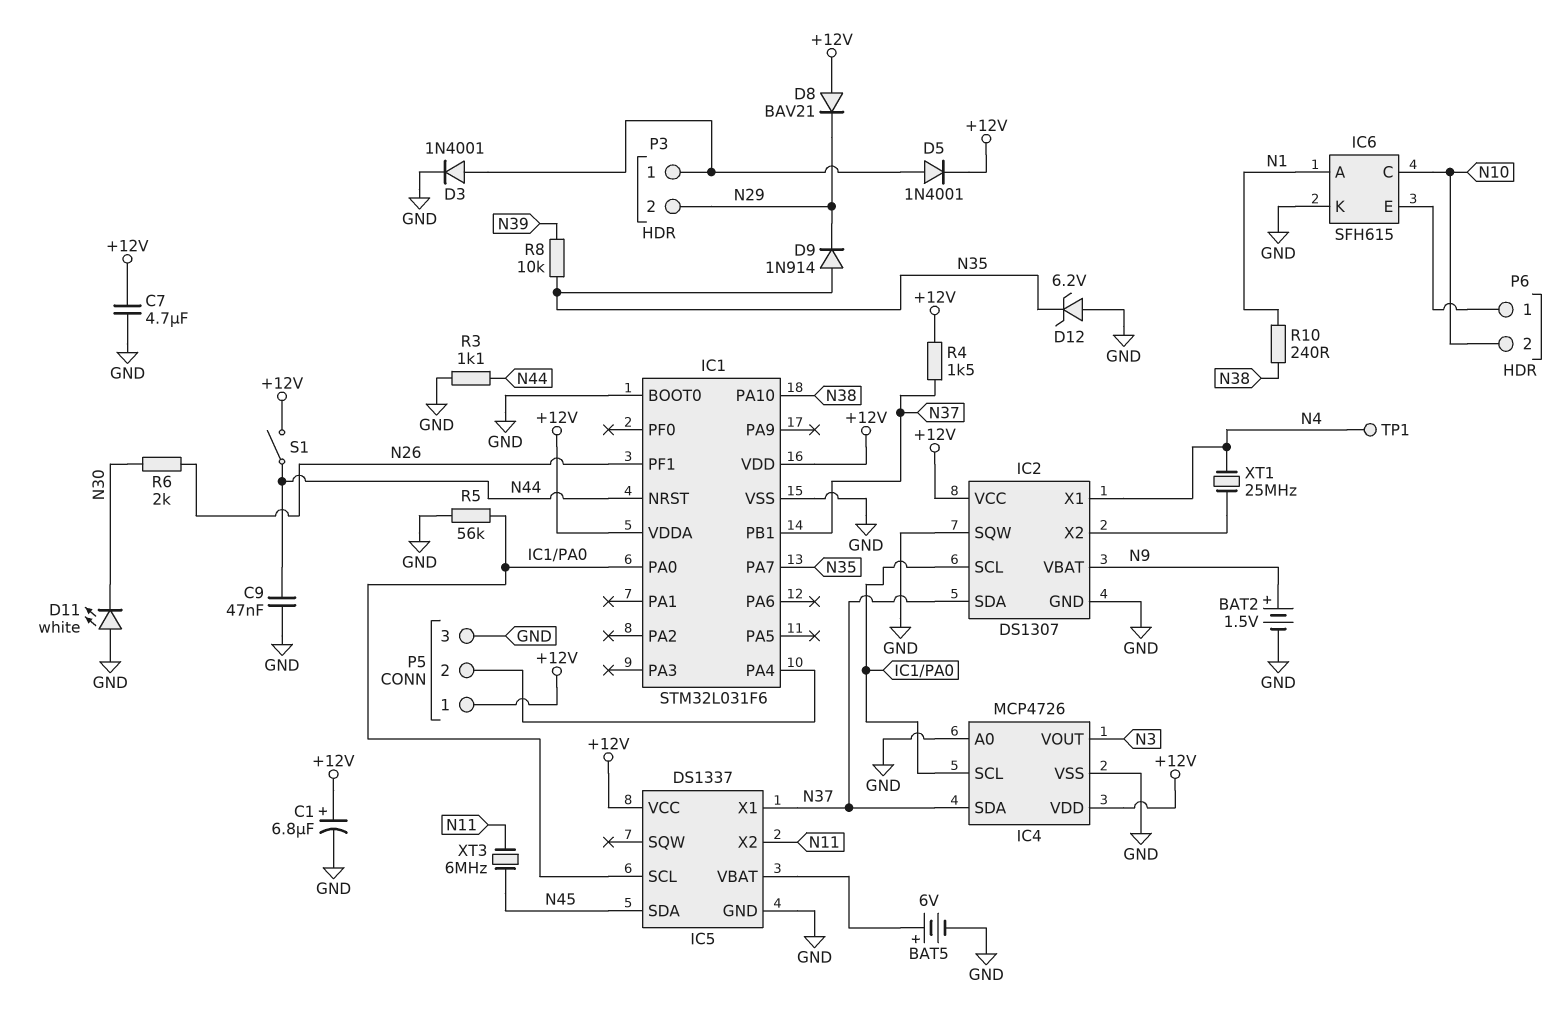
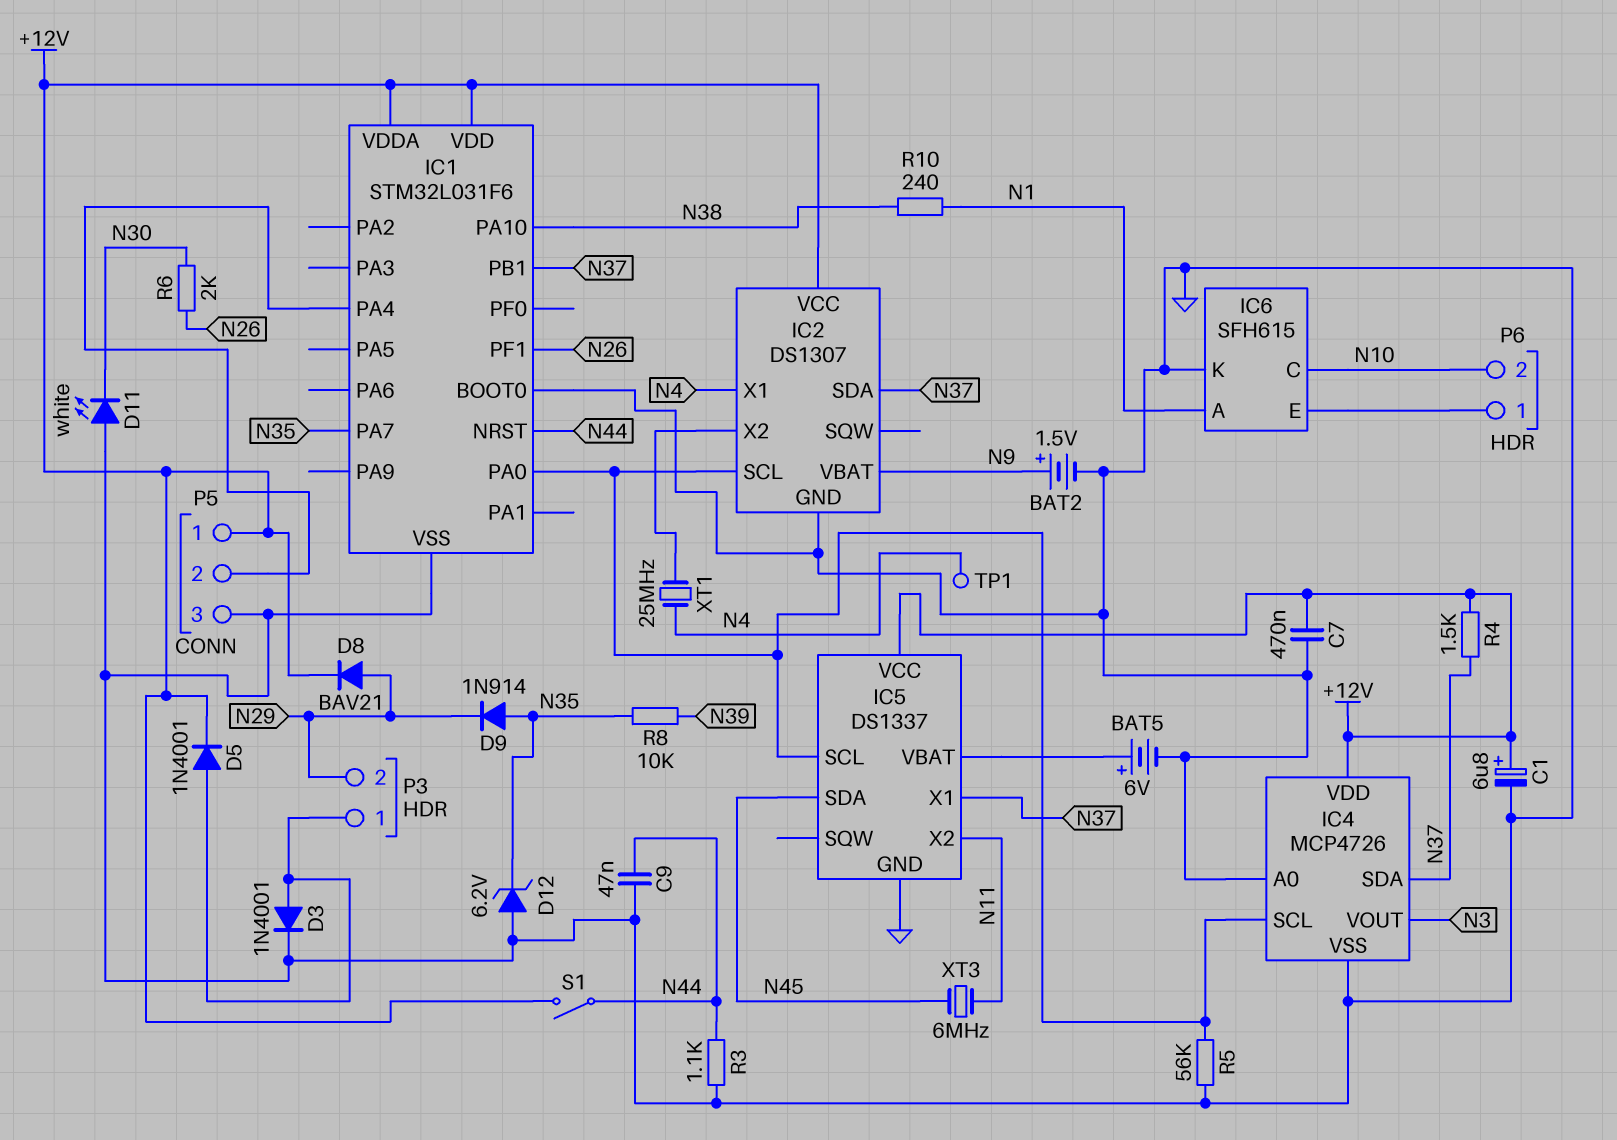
C7: 4.7uF (+12V, GND) -> 470nF (+12V, GND)
D8: diode BAV21 (A +12V, K N29) -> diode BAV21 (A N29, K +12V)
IC2 pin SQW: GND -> none

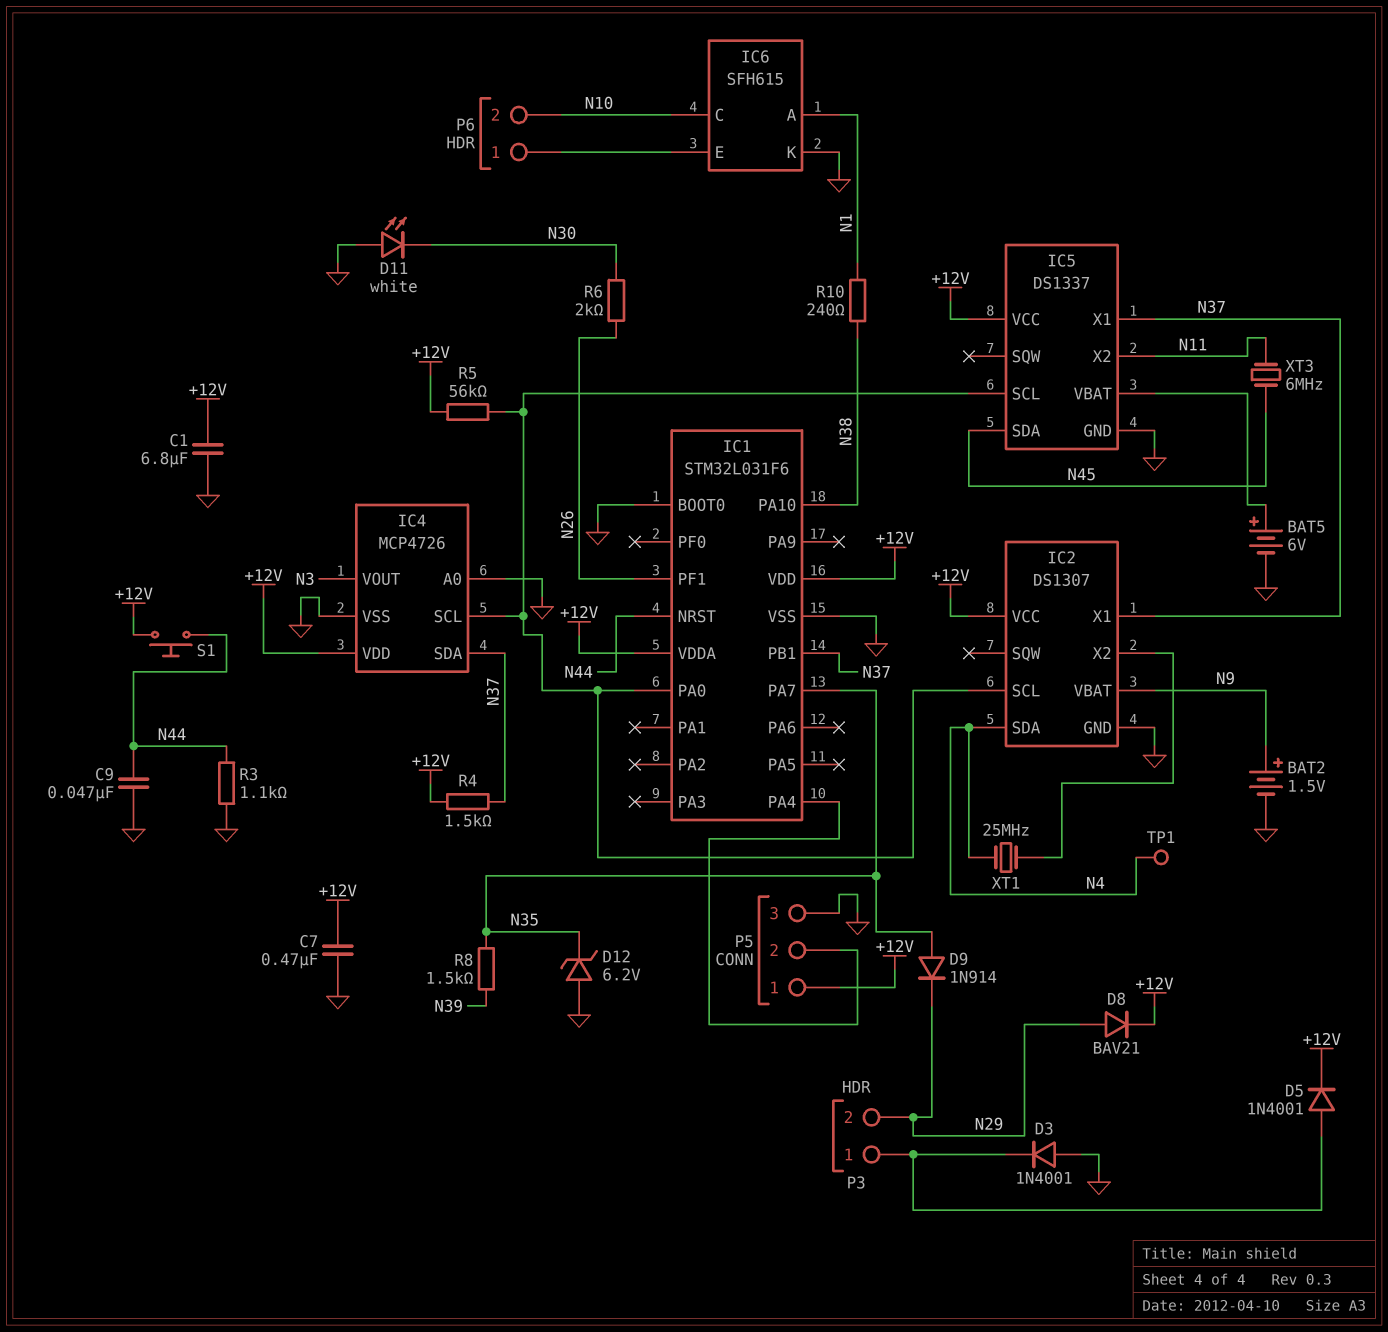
C1: 6.8uF (plus +12V, minus GND) -> 6.8uF (+12V, GND)
D3: diode 1N4001 (A P3/1, K GND) -> diode 1N4001 (A GND, K P3/1)
IC2 pin SDA: N37 -> N4
IC2 pin X1: N4 -> N37
R5: 56k (GND, IC1/PA0) -> 56k (+12V, IC1/PA0)
R8: 10k (N35, N39) -> 1.5k (N35, N39)
S1: switch (+12V, N44) -> button (+12V, N44)

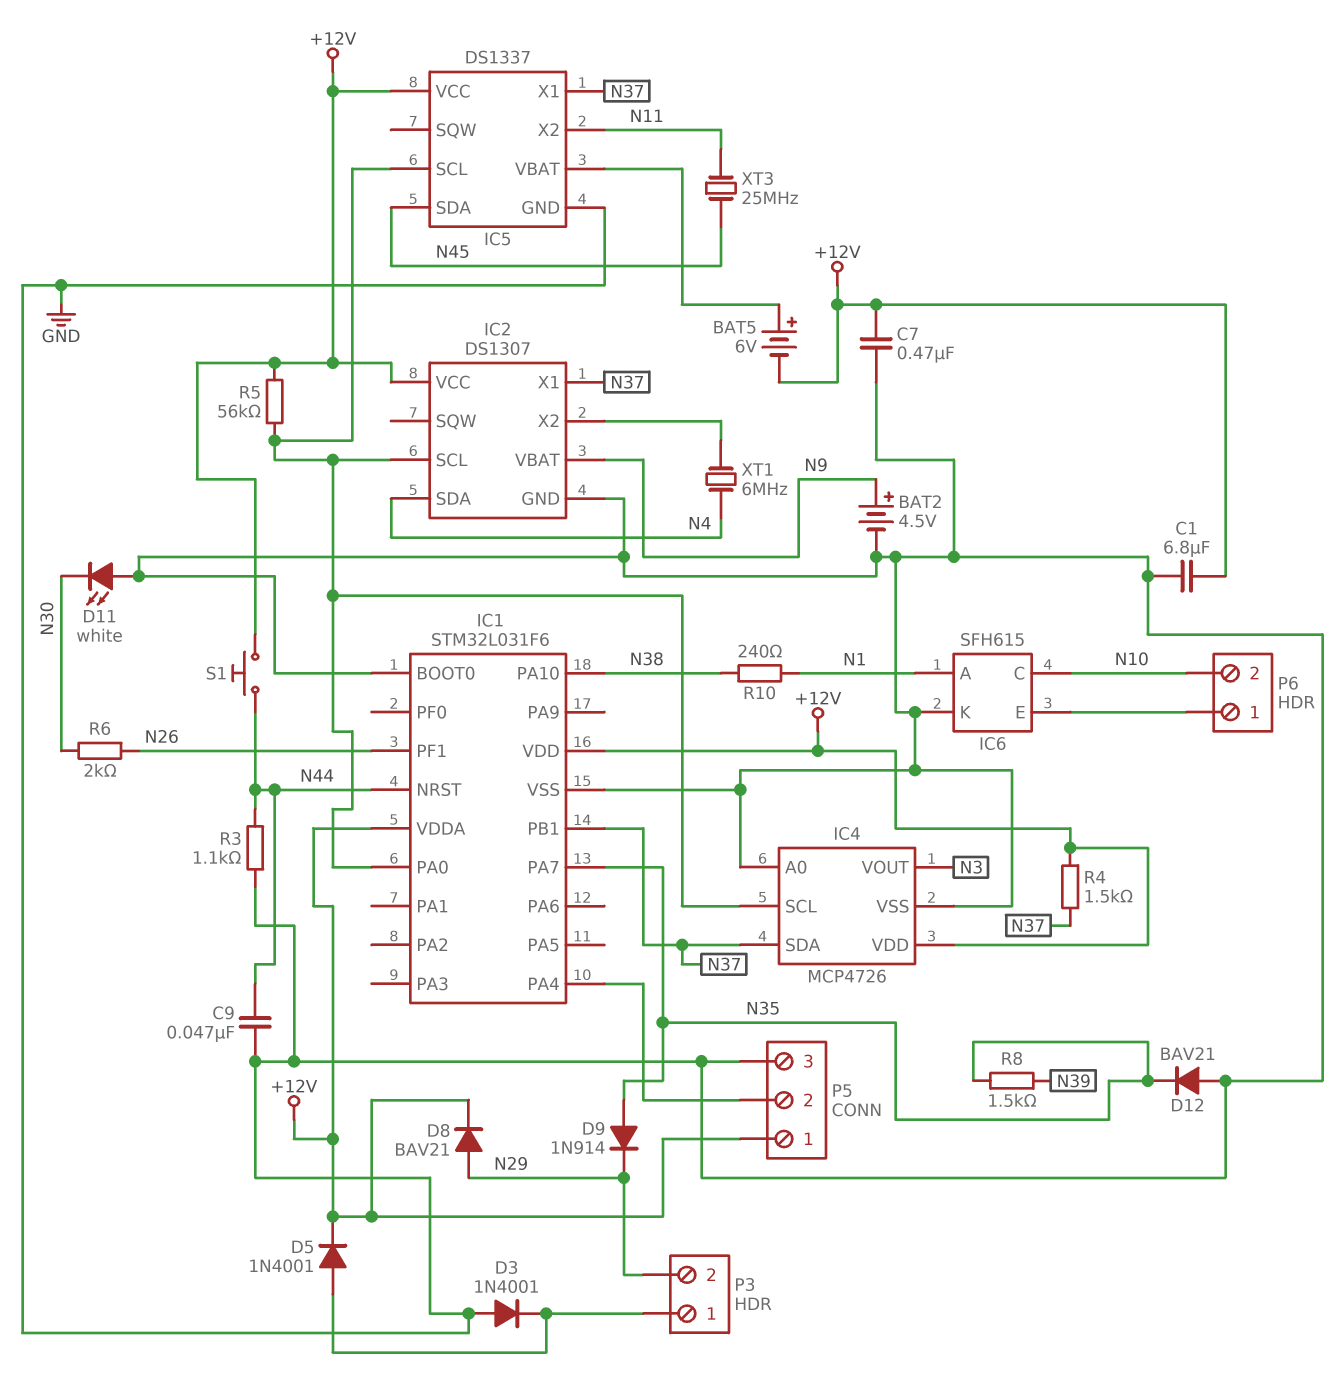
BAT2: 1.5V (plus N9, minus GND) -> 4.5V (plus N9, minus GND)
BAT5: 6V (plus IC5/VBAT, minus GND) -> 6V (plus IC5/VBAT, minus +12V)
D12: zener 6.2V (A GND, K N35) -> diode BAV21 (A GND, K N35)
TP1: test point (N4) -> none
XT1: 25MHz (IC2/X2, N4) -> 6MHz (IC2/X2, N4)
XT3: 6MHz (N11, N45) -> 25MHz (N11, N45)

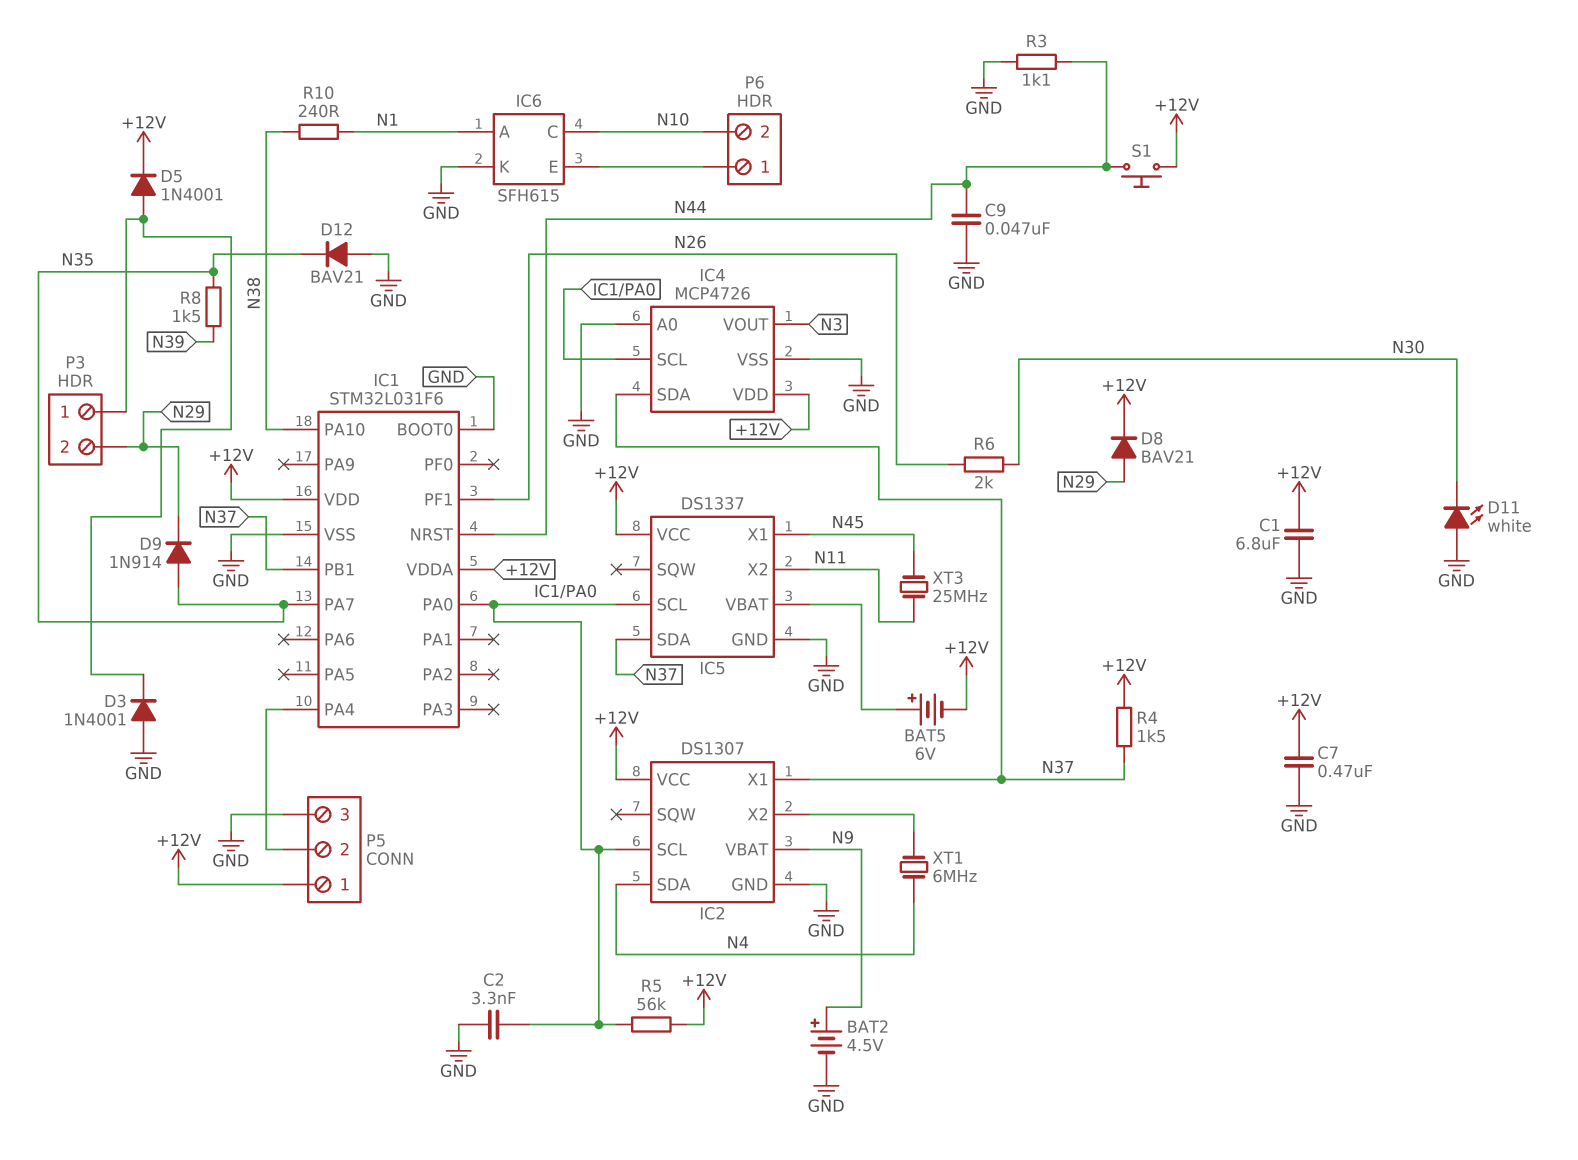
C2: none -> 3.3nF (GND, IC1/PA0)
IC5 pin SDA: N45 -> N37
IC5 pin X1: N37 -> N45

